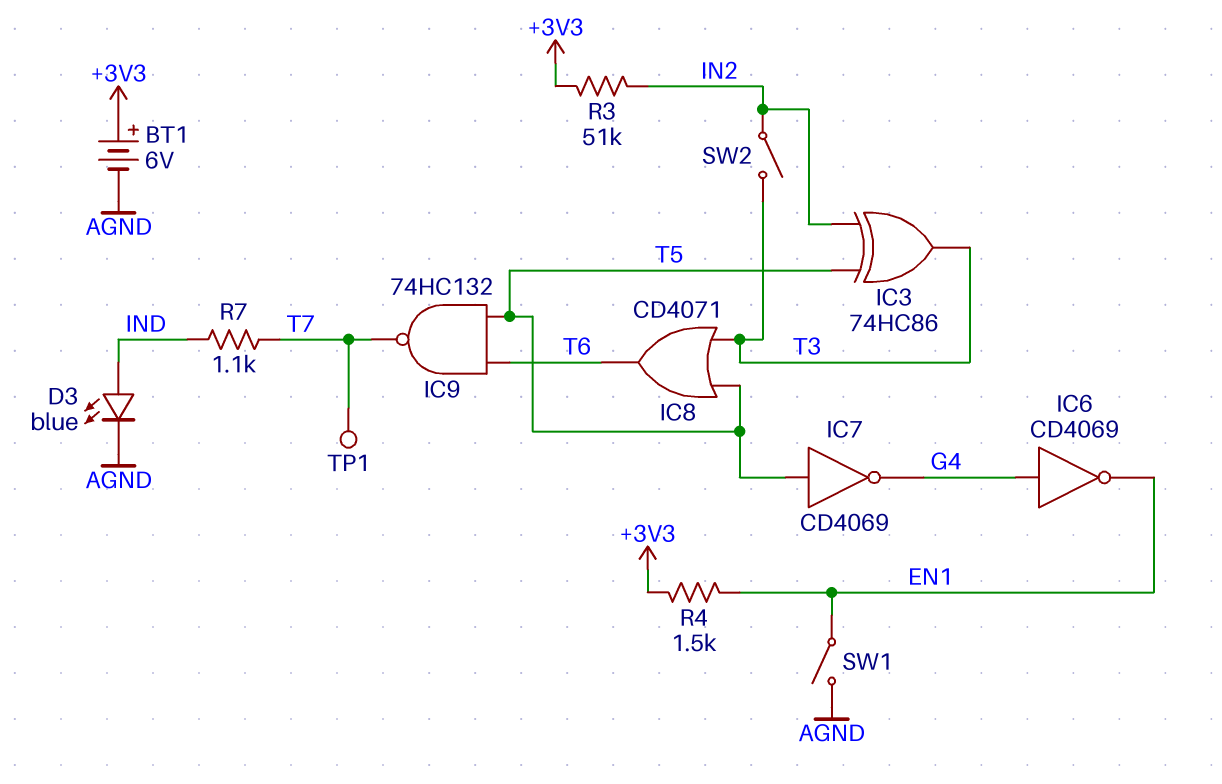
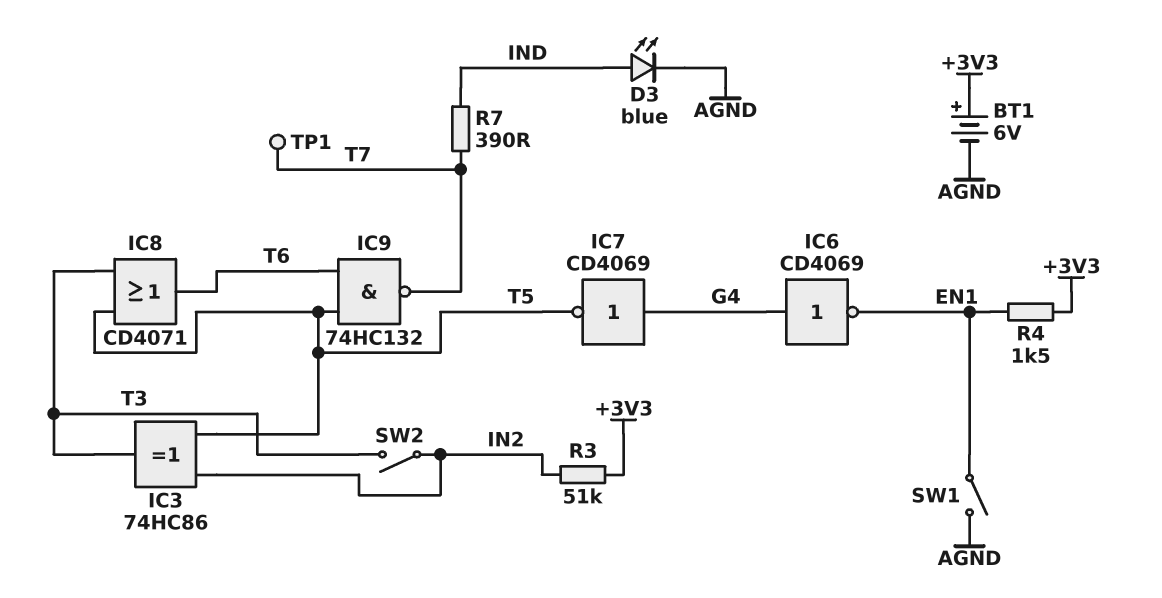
IC7: NOT CD4069 (in T5, out G4) -> NOT CD4069 (in G4, out T5)
R7: 1.1k (IND, T7) -> 390 (IND, T7)

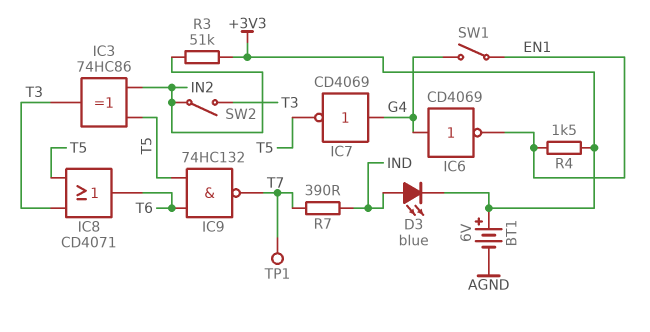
D3: LED blue (A IND, K AGND) -> LED blue (A IND, K +3V3)
SW1: switch (AGND, EN1) -> switch (EN1, G4)

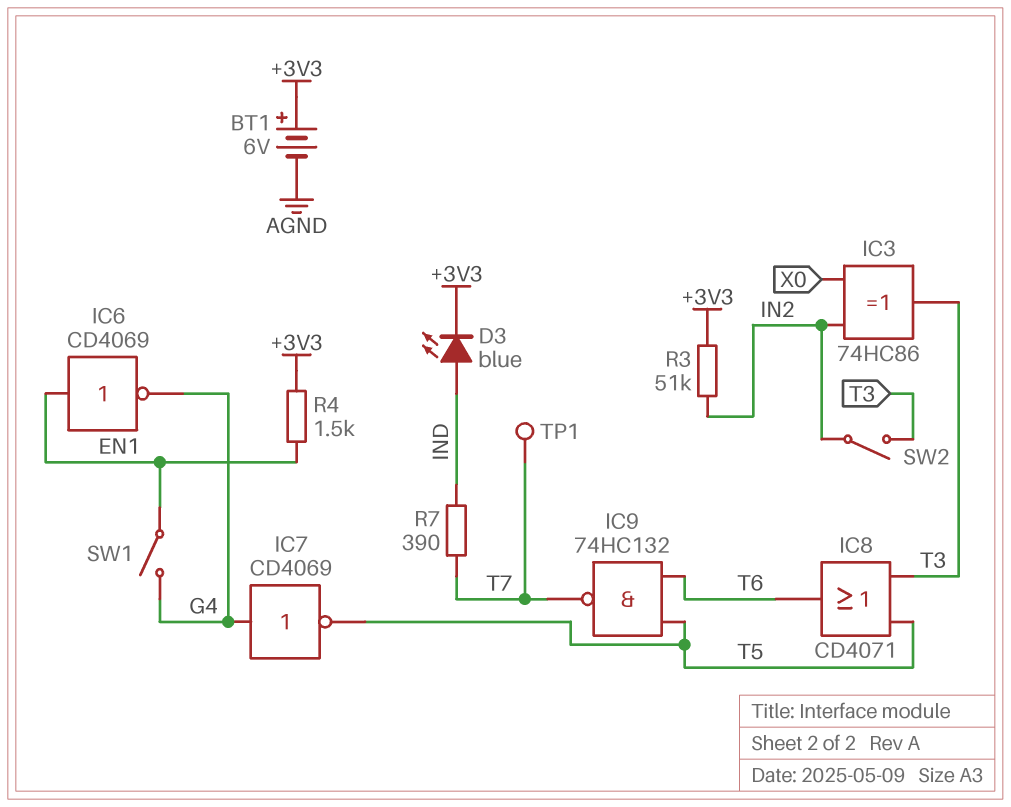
IC3: XOR 74HC86 (in IN2, in T5, out T3) -> XOR 74HC86 (in IN2, in X0, out T3)
IC6: NOT CD4069 (in G4, out EN1) -> NOT CD4069 (in EN1, out G4)

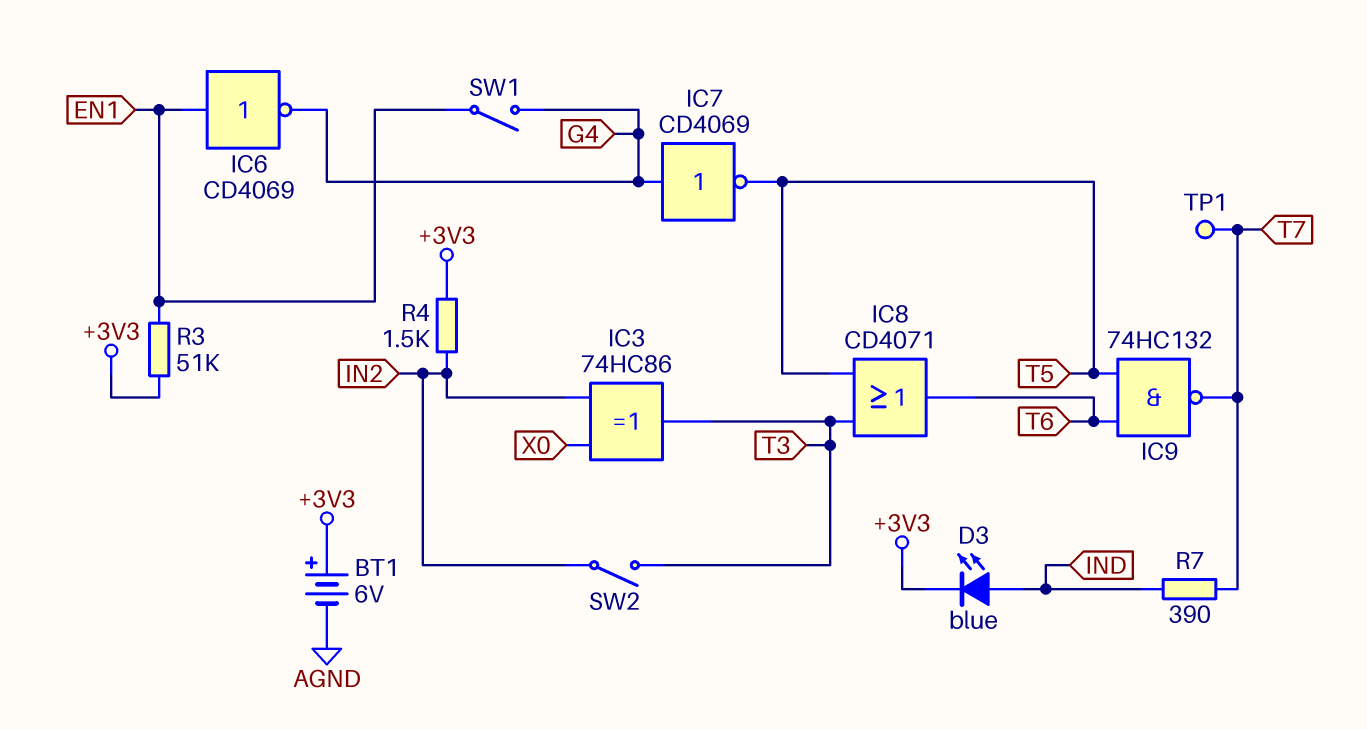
R3: 51k (+3V3, IN2) -> 51k (+3V3, EN1)
R4: 1.5k (+3V3, EN1) -> 1.5k (+3V3, IN2)

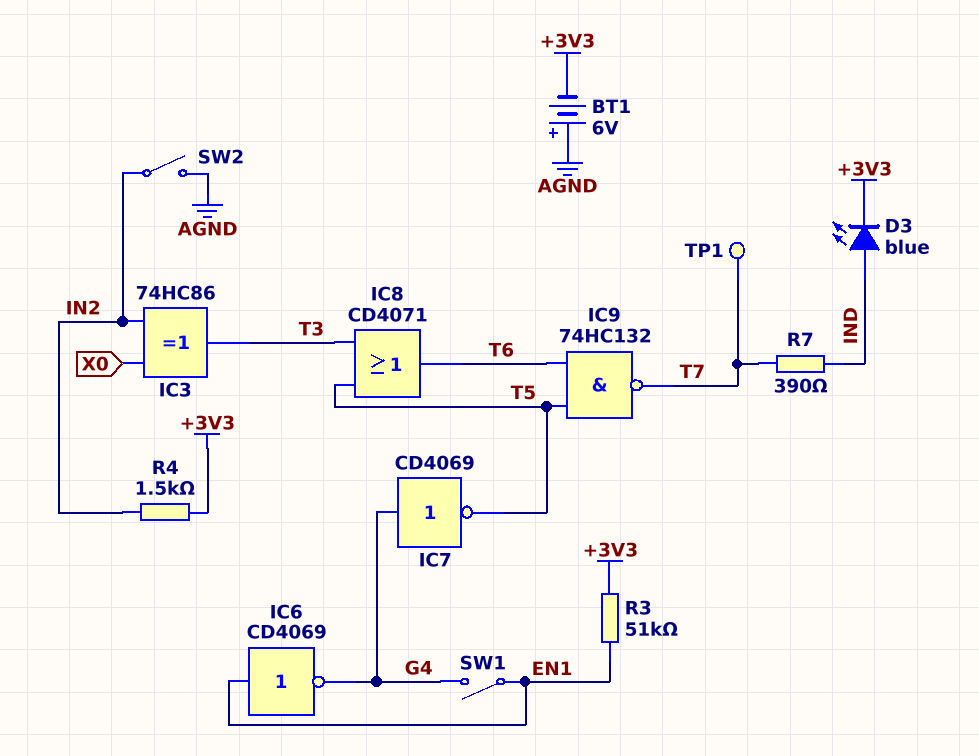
BT1: 6V (plus +3V3, minus AGND) -> 6V (plus AGND, minus +3V3)
SW2: switch (IN2, T3) -> switch (AGND, IN2)

